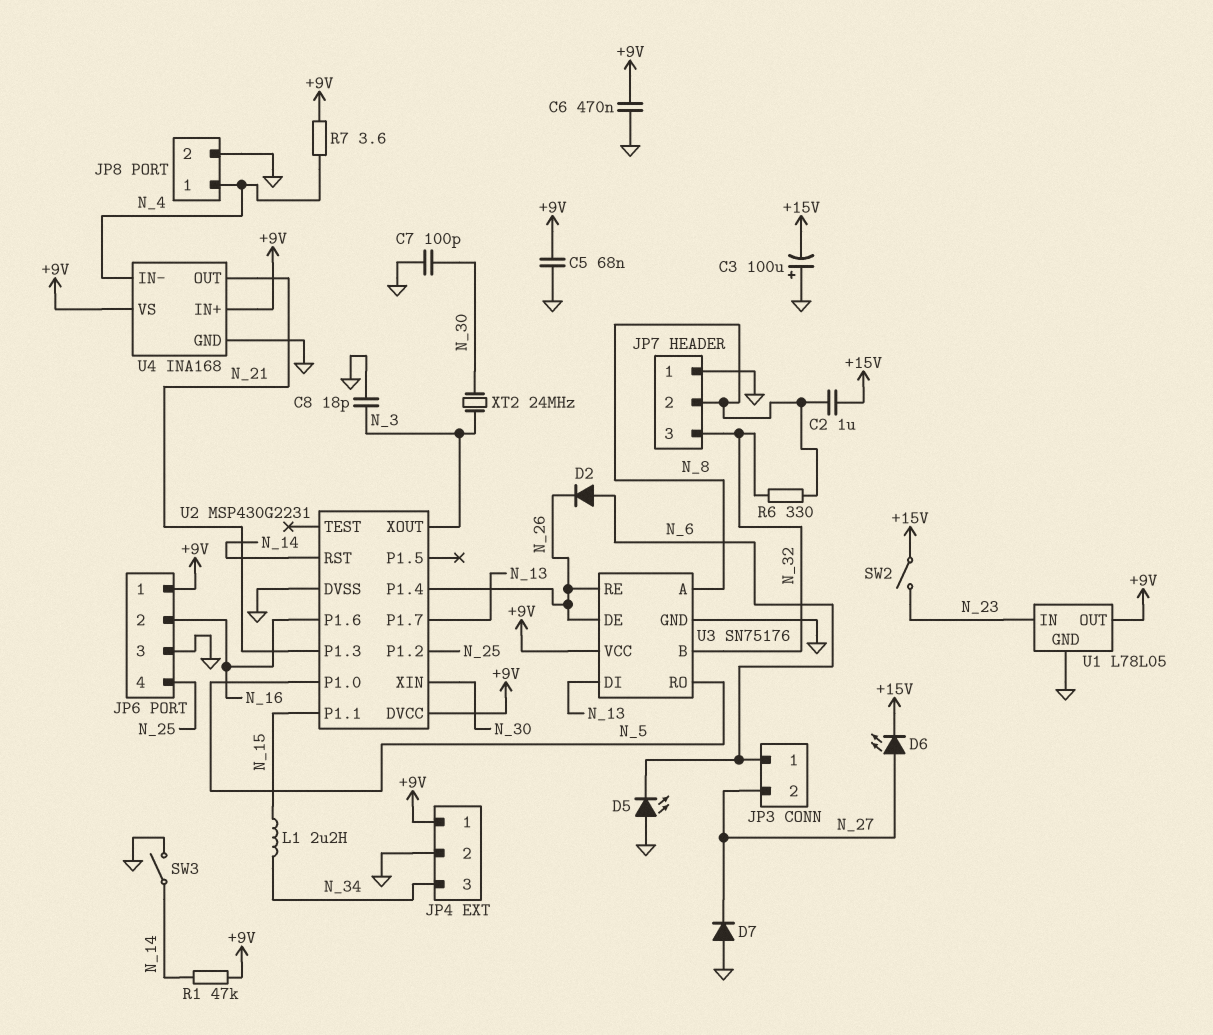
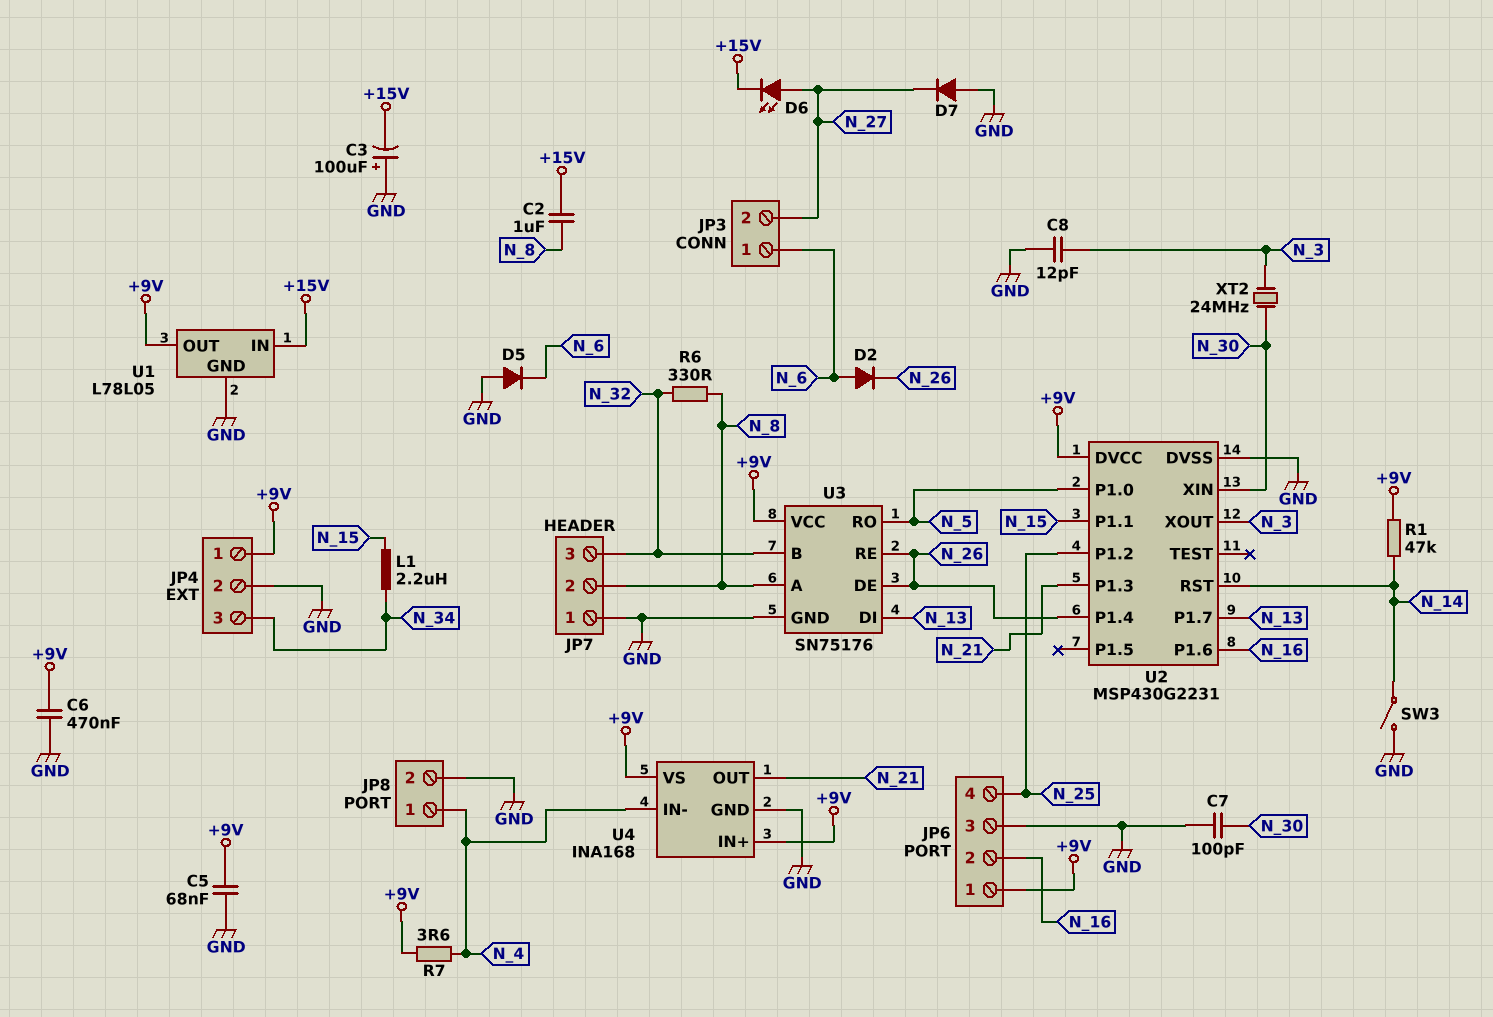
C8: 18pF (GND, N_3) -> 12pF (GND, N_3)
D5: LED (A GND, K N_6) -> diode (A GND, K N_6)
SW2: switch (+15V, N_23) -> none
U1 pin IN: N_23 -> +15V

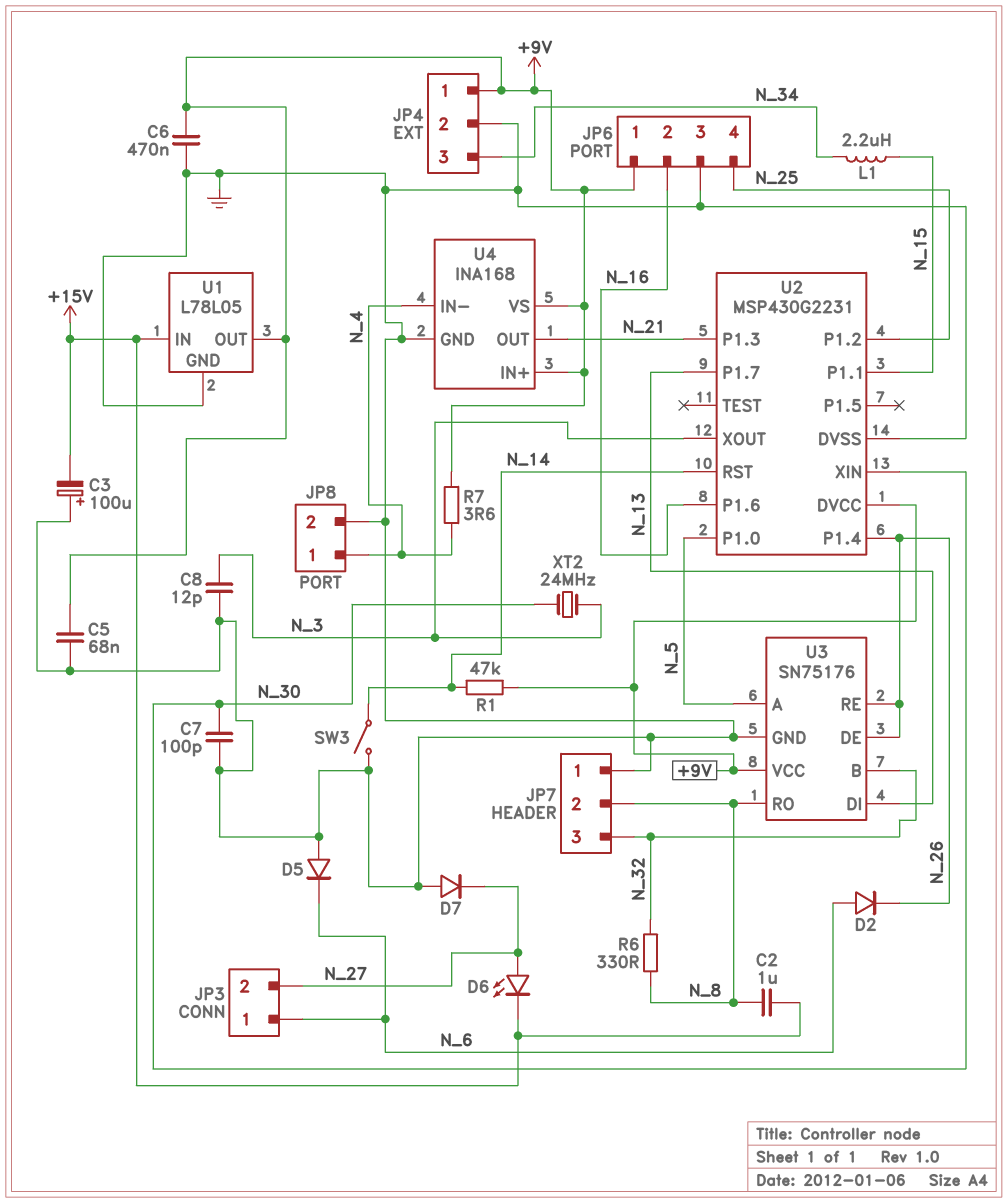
U3 pin A: N_8 -> N_5
U3 pin RO: N_5 -> N_8

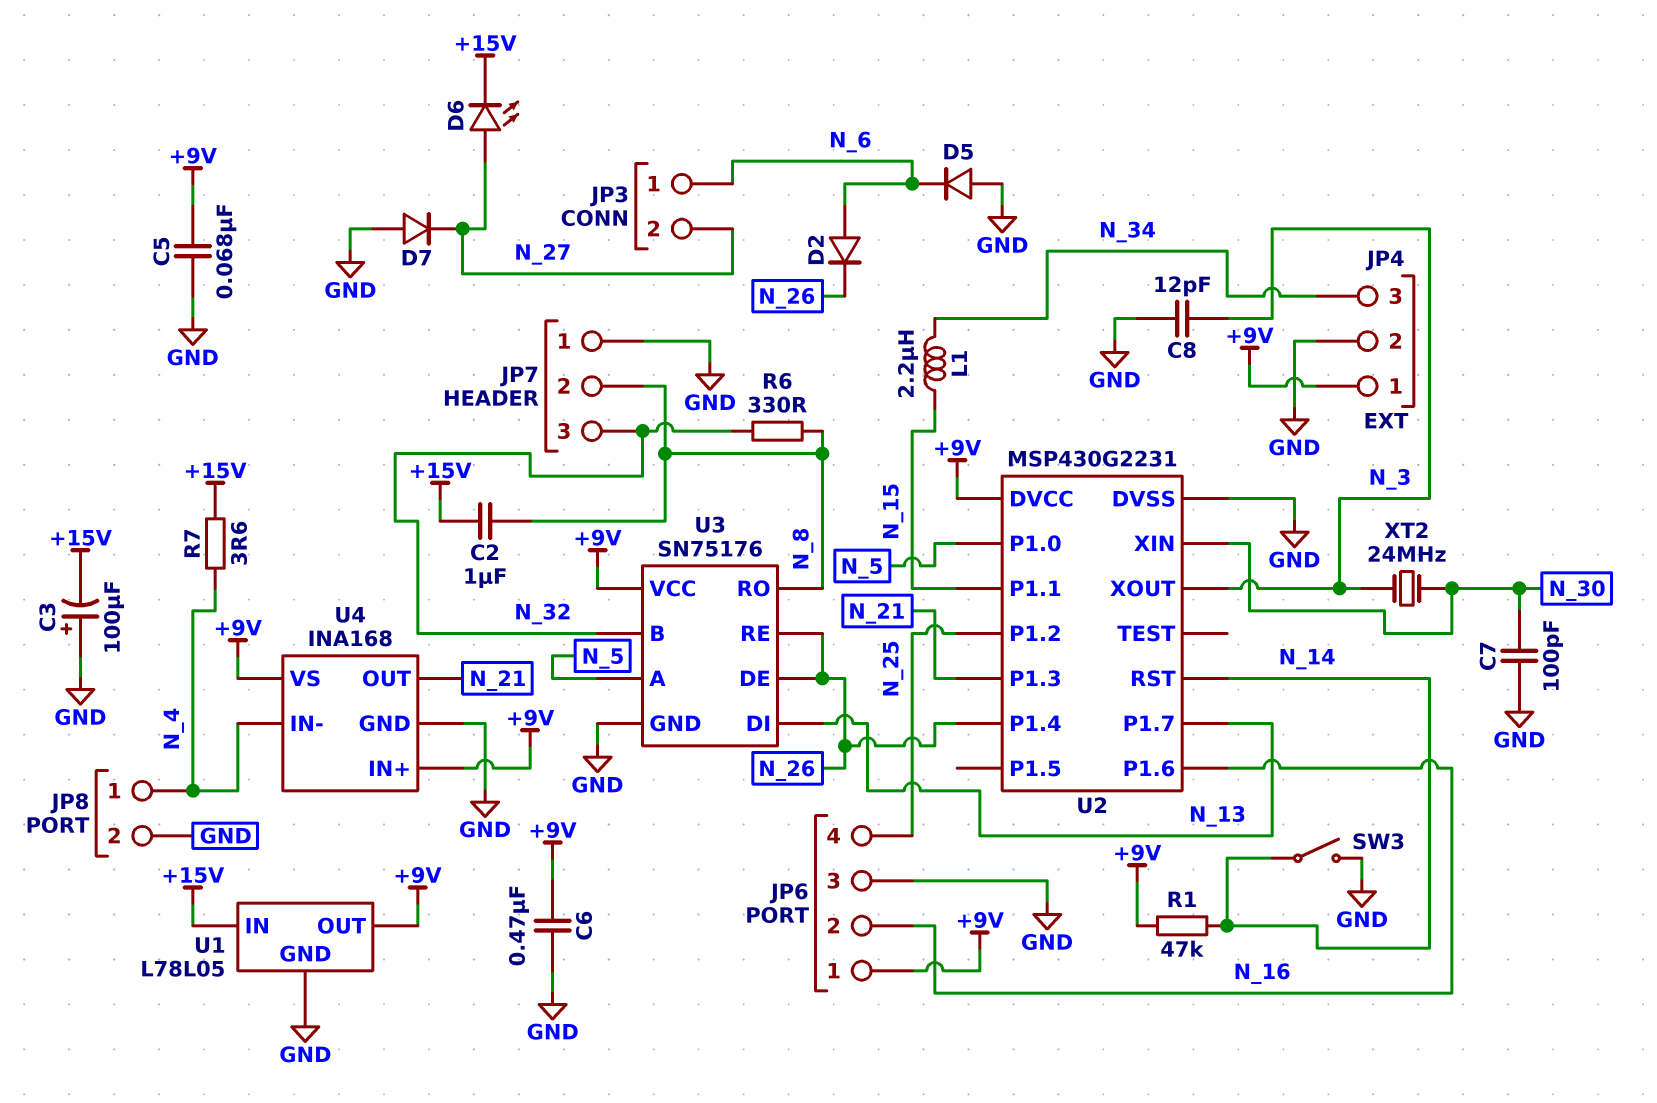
R7: 3.6 (+9V, N_4) -> 3.6 (+15V, N_4)

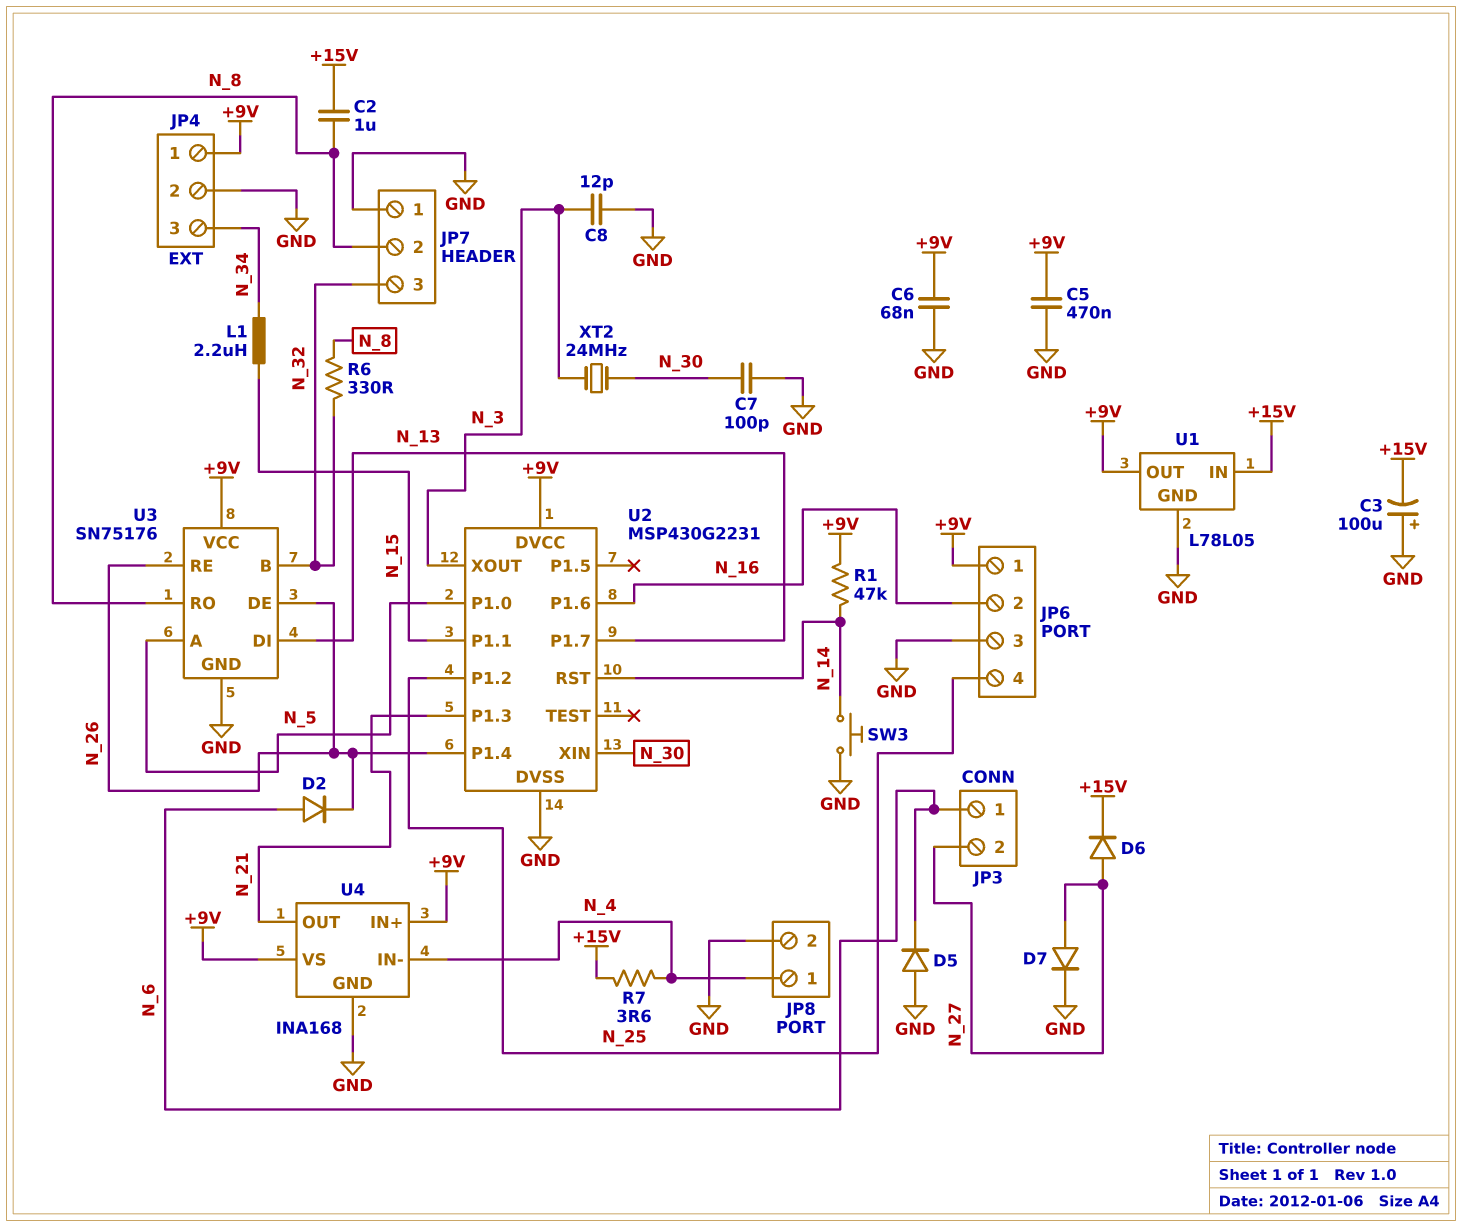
C5: 68nF (+9V, GND) -> 470nF (+9V, GND)
C6: 470nF (+9V, GND) -> 68nF (+9V, GND)
D6: LED (A N_27, K +15V) -> diode (A N_27, K +15V)
D7: diode (A GND, K N_27) -> diode (A N_27, K GND)
SW3: switch (GND, N_14) -> button (GND, N_14)

